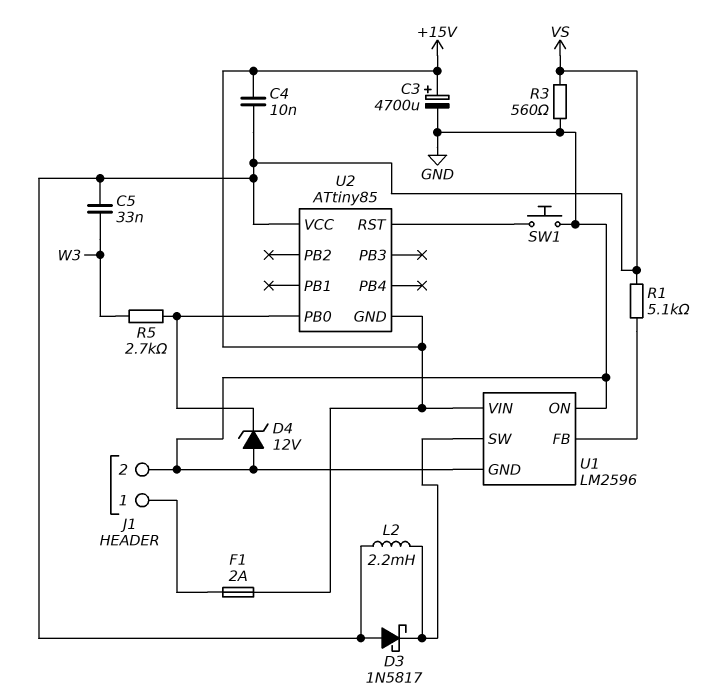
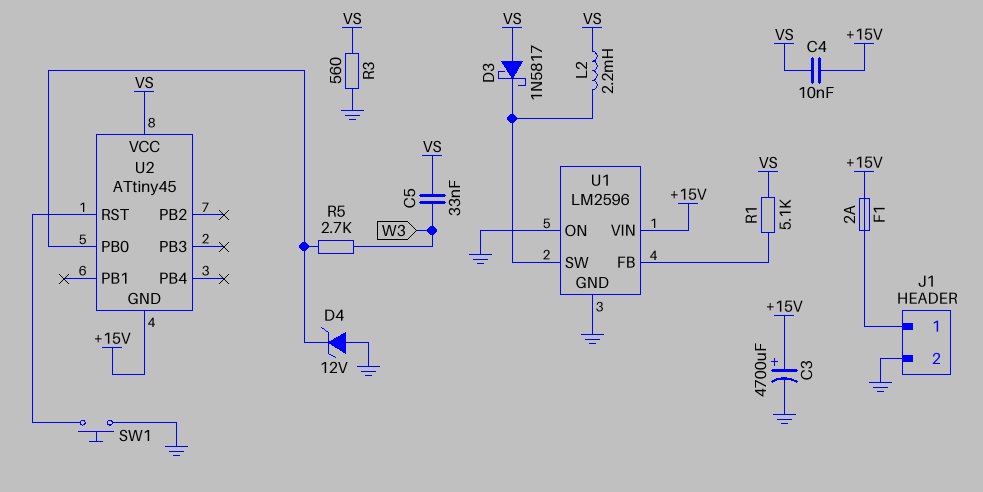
U2: ATtiny85 -> ATtiny45

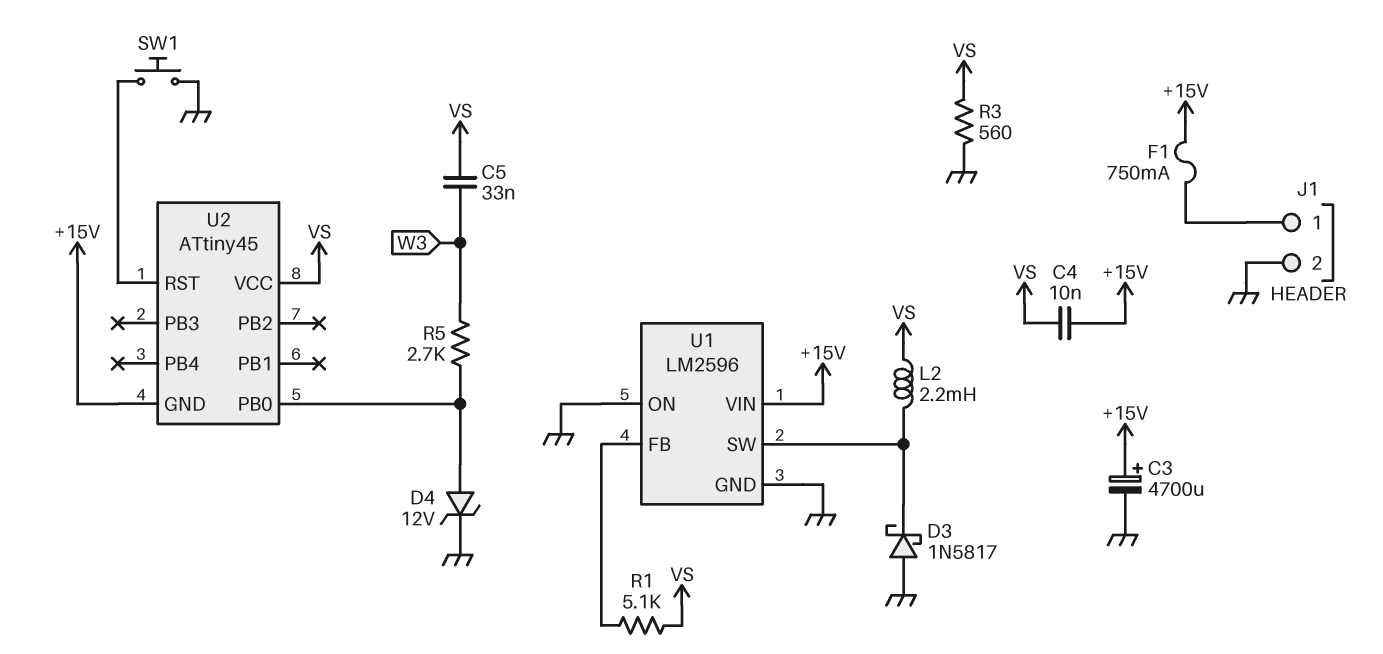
D3: schottky 1N5817 (A VS, K U1/SW) -> schottky 1N5817 (A GND, K U1/SW)
D4: zener 12V (A GND, K U2/PB0) -> zener 12V (A U2/PB0, K GND)
F1: 2A (+15V, J1/1) -> 750mA (+15V, J1/1)

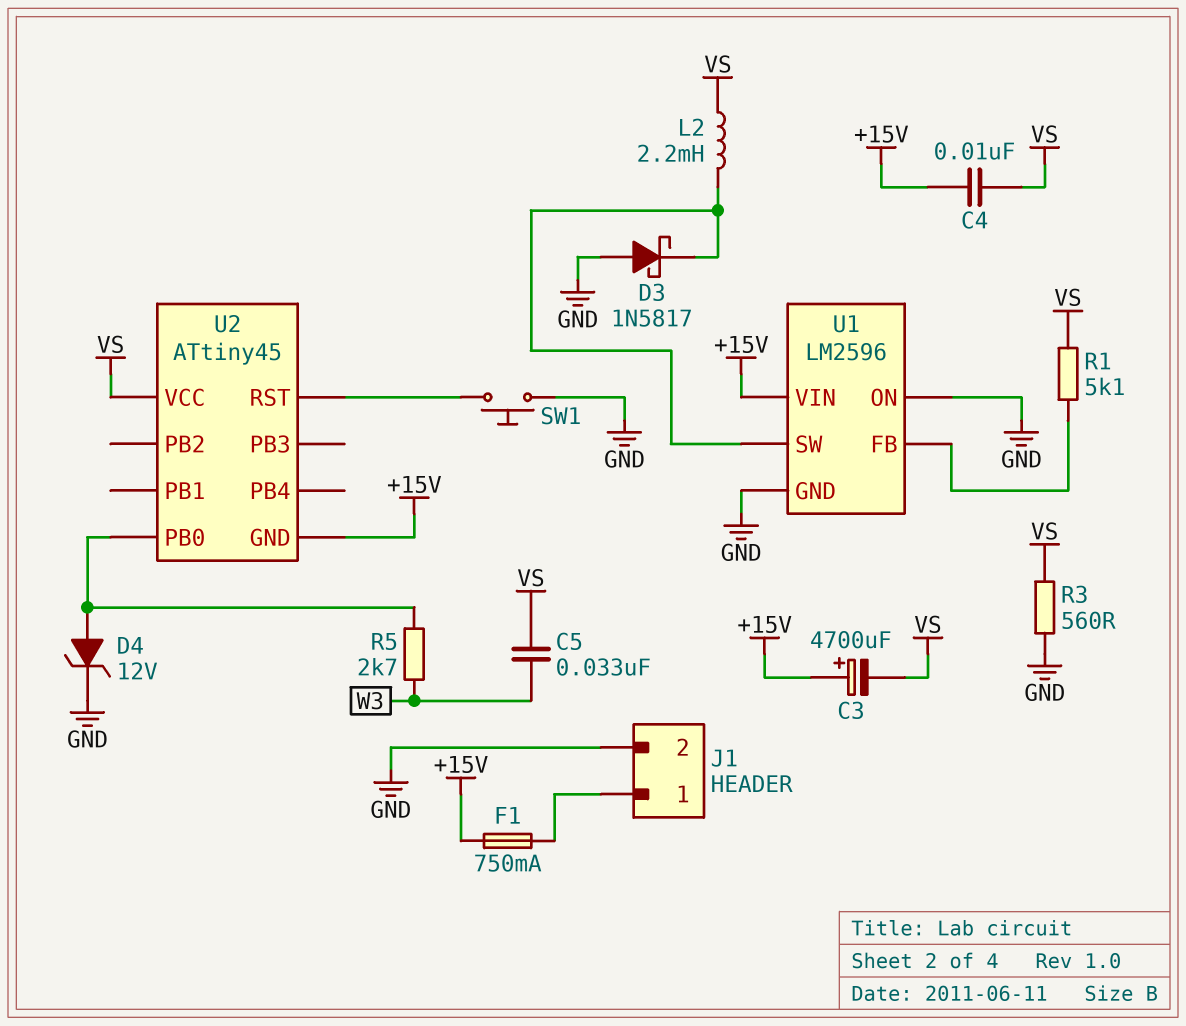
C3: 4700uF (plus +15V, minus GND) -> 4700uF (plus +15V, minus VS)

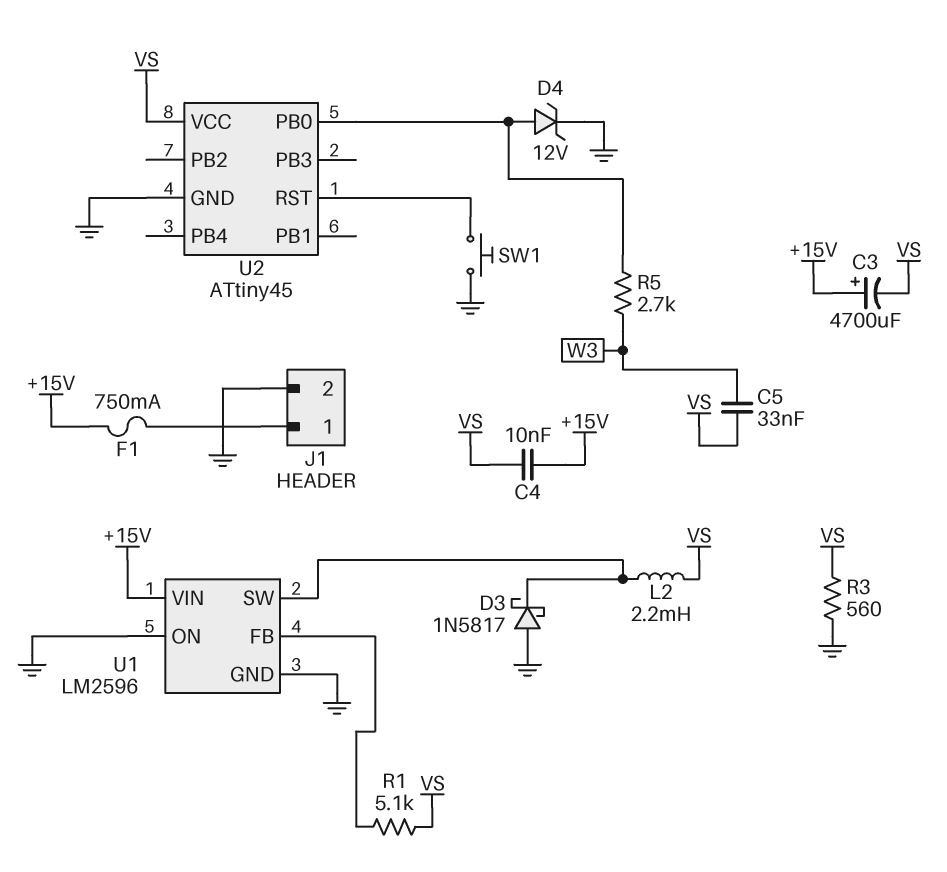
U2 pin GND: +15V -> GND

